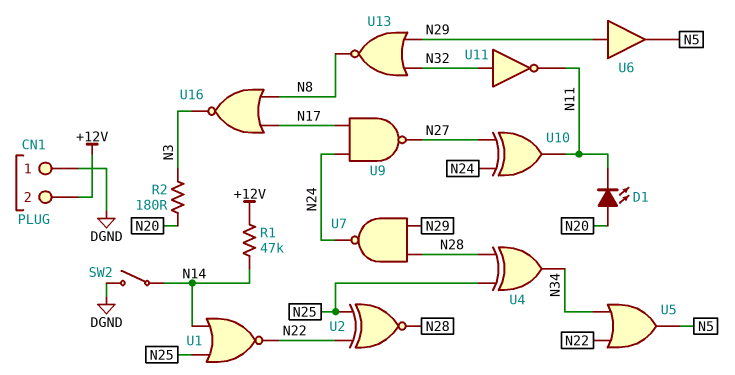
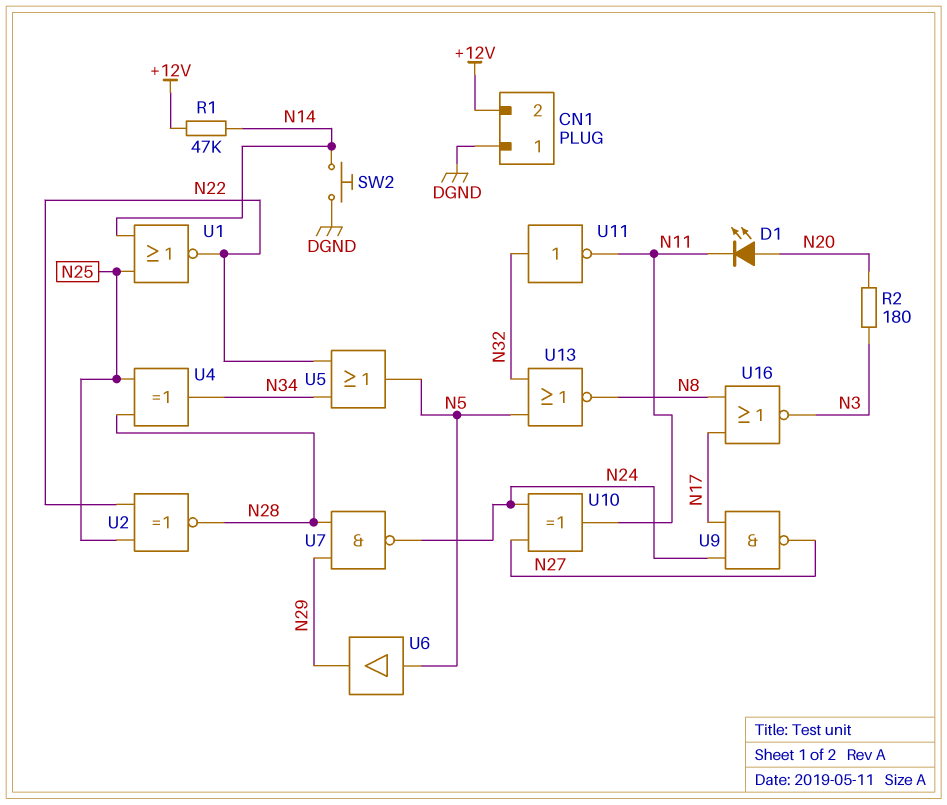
SW2: switch (DGND, N14) -> button (DGND, N14)
U6: buffer (in N29, out N5) -> buffer (in N5, out N29)
U13: NOR (in N29, in N32, out N8) -> NOR (in N5, in N32, out N8)

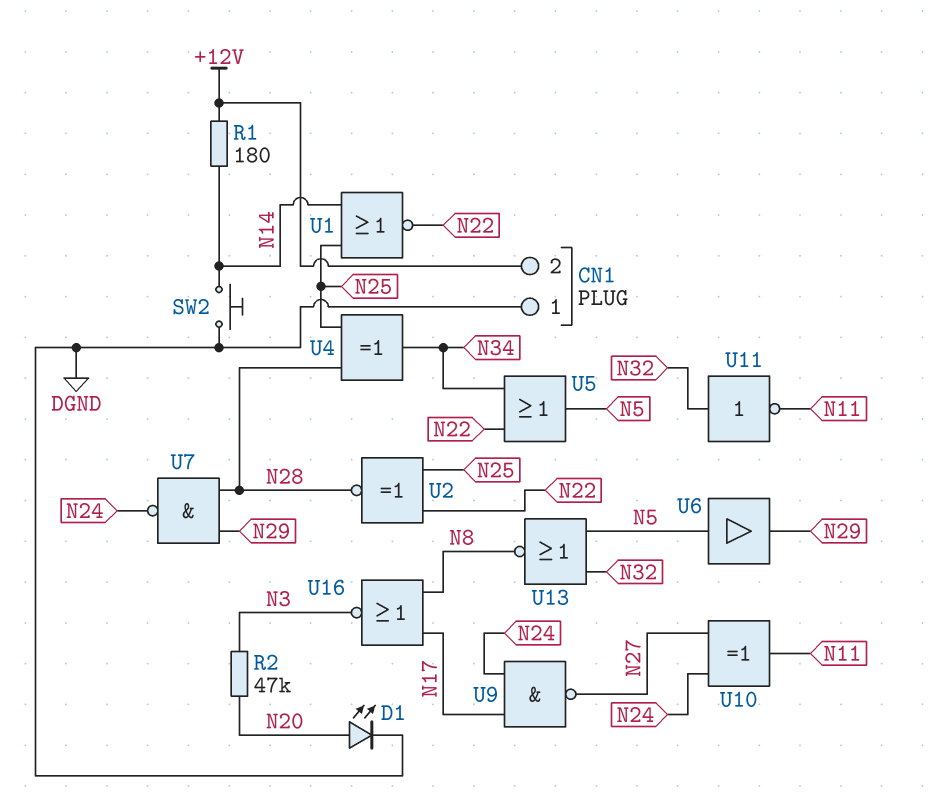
D1: LED (A N20, K N11) -> LED (A N20, K DGND)
R1: 47k (+12V, N14) -> 180 (+12V, N14)
R2: 180 (N3, N20) -> 47k (N3, N20)

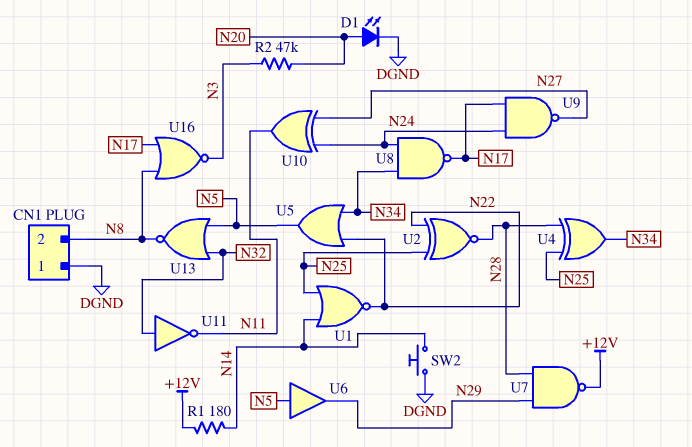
CN1 pin 2: +12V -> N8
U7: NAND (in N28, in N29, out N24) -> NAND (in N28, in N29, out +12V)
U8: none -> NAND (in N24, in N34, out N17)

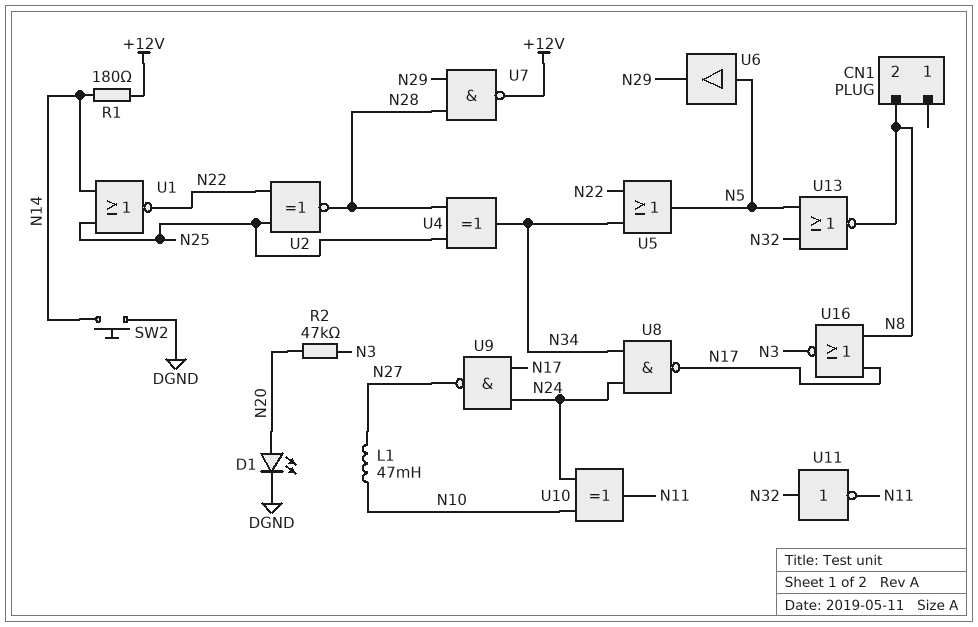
CN1 pin 1: DGND -> none
L1: none -> 47mH (N10, N27)
U10: XOR (in N24, in N27, out N11) -> XOR (in N10, in N24, out N11)

